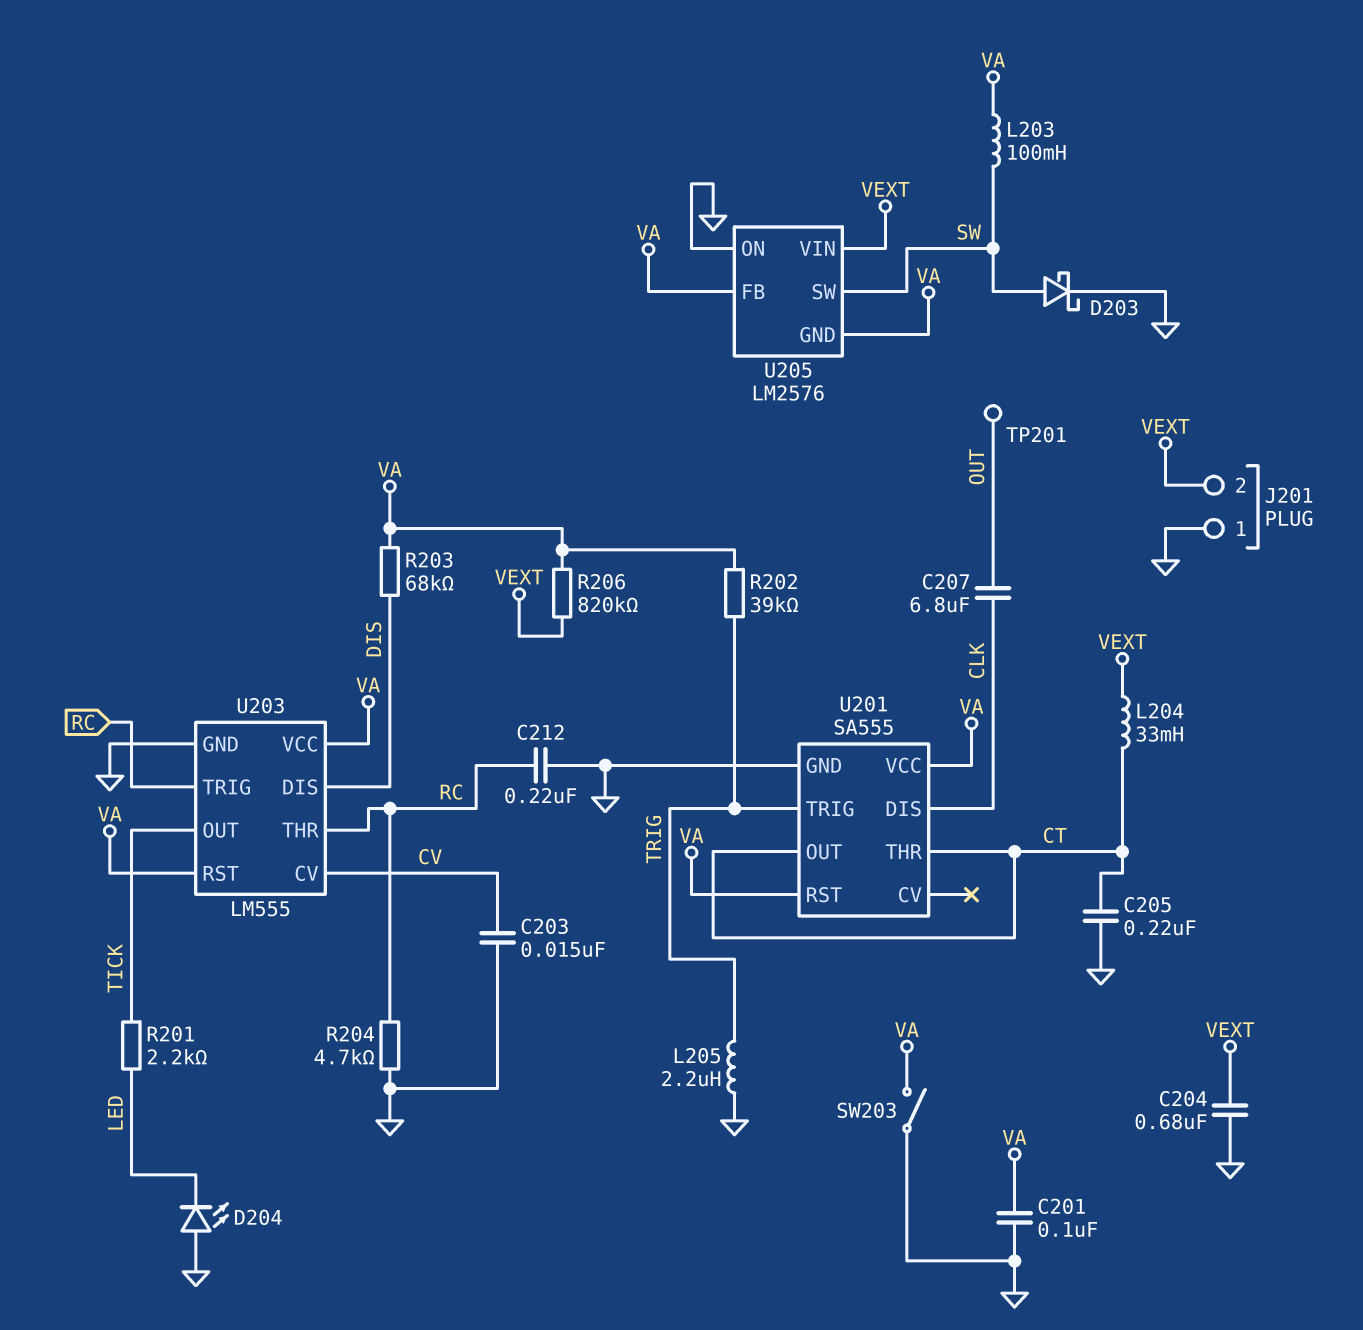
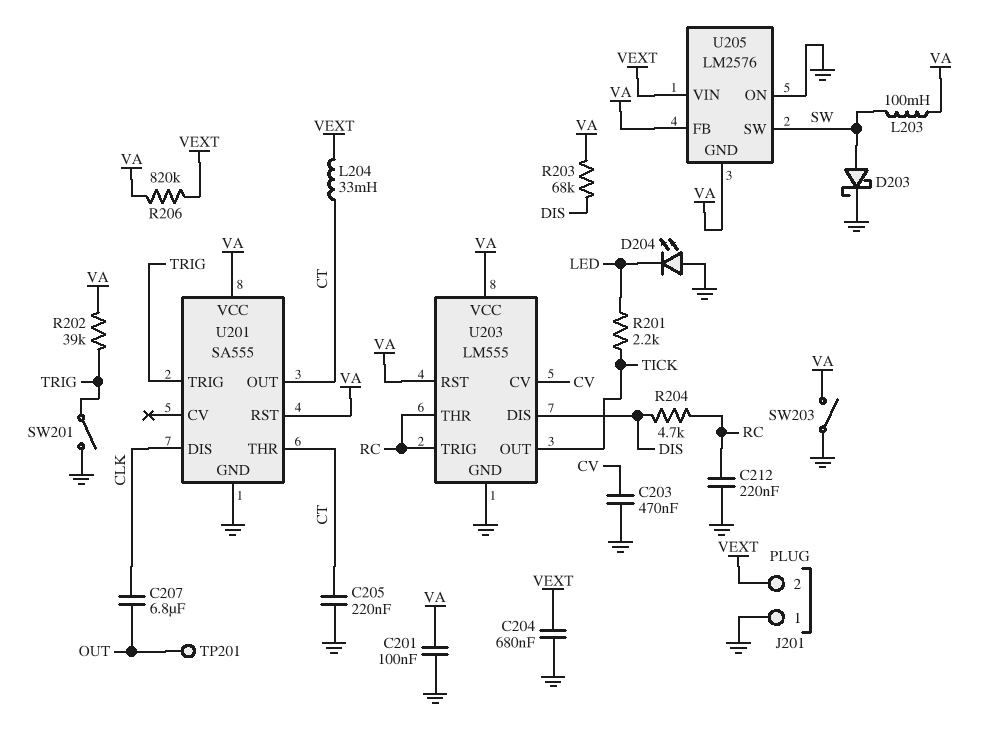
C203: 15nF (CV, GND) -> 470nF (CV, GND)
L205: 2.2uH (GND, TRIG) -> none
R204: 4.7k (GND, RC) -> 4.7k (DIS, RC)
SW201: none -> switch (GND, TRIG)

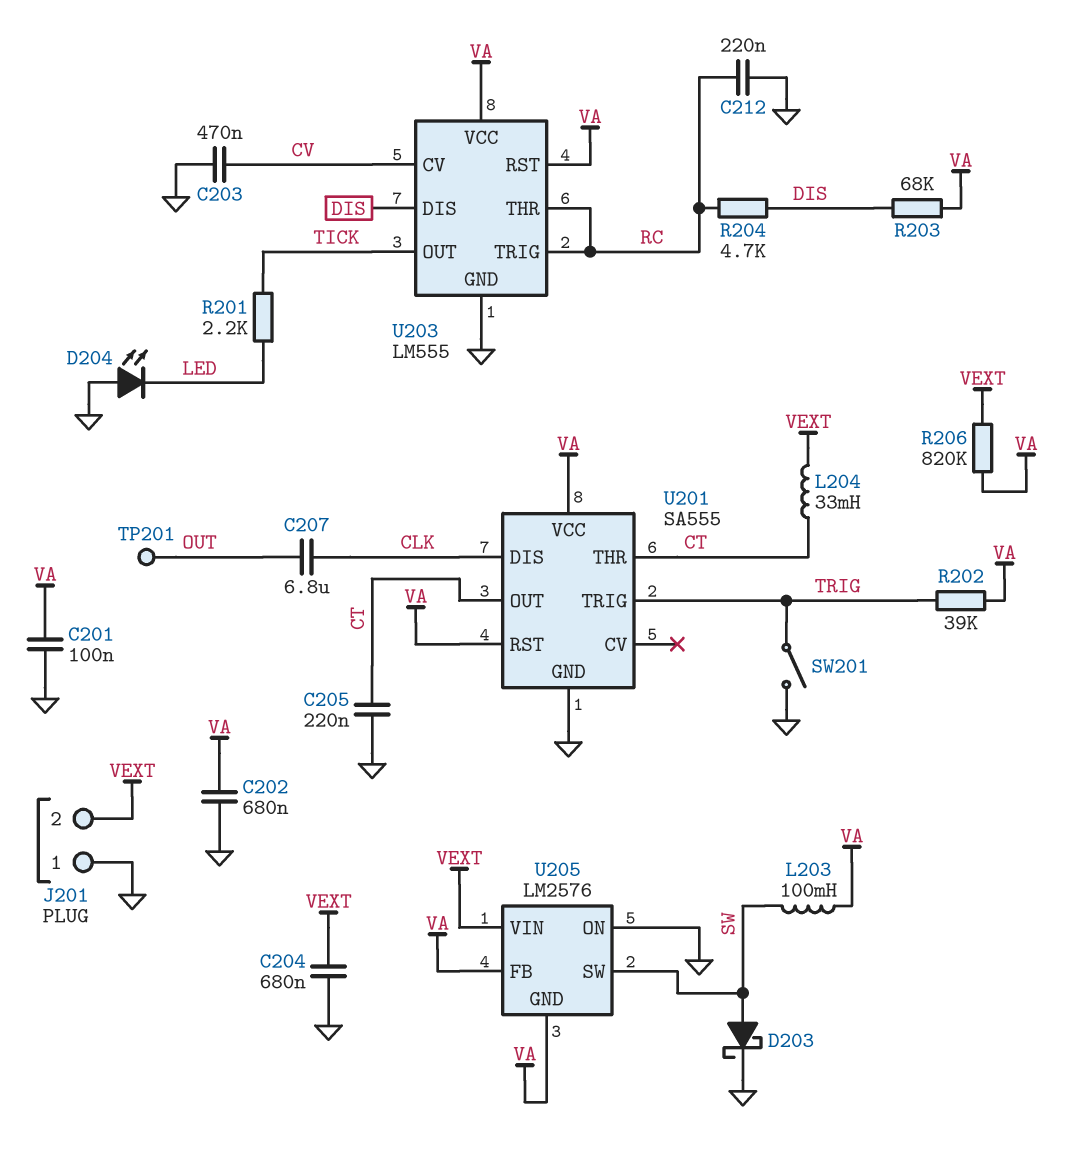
C202: none -> 680nF (GND, VA)
SW203: switch (GND, VA) -> none

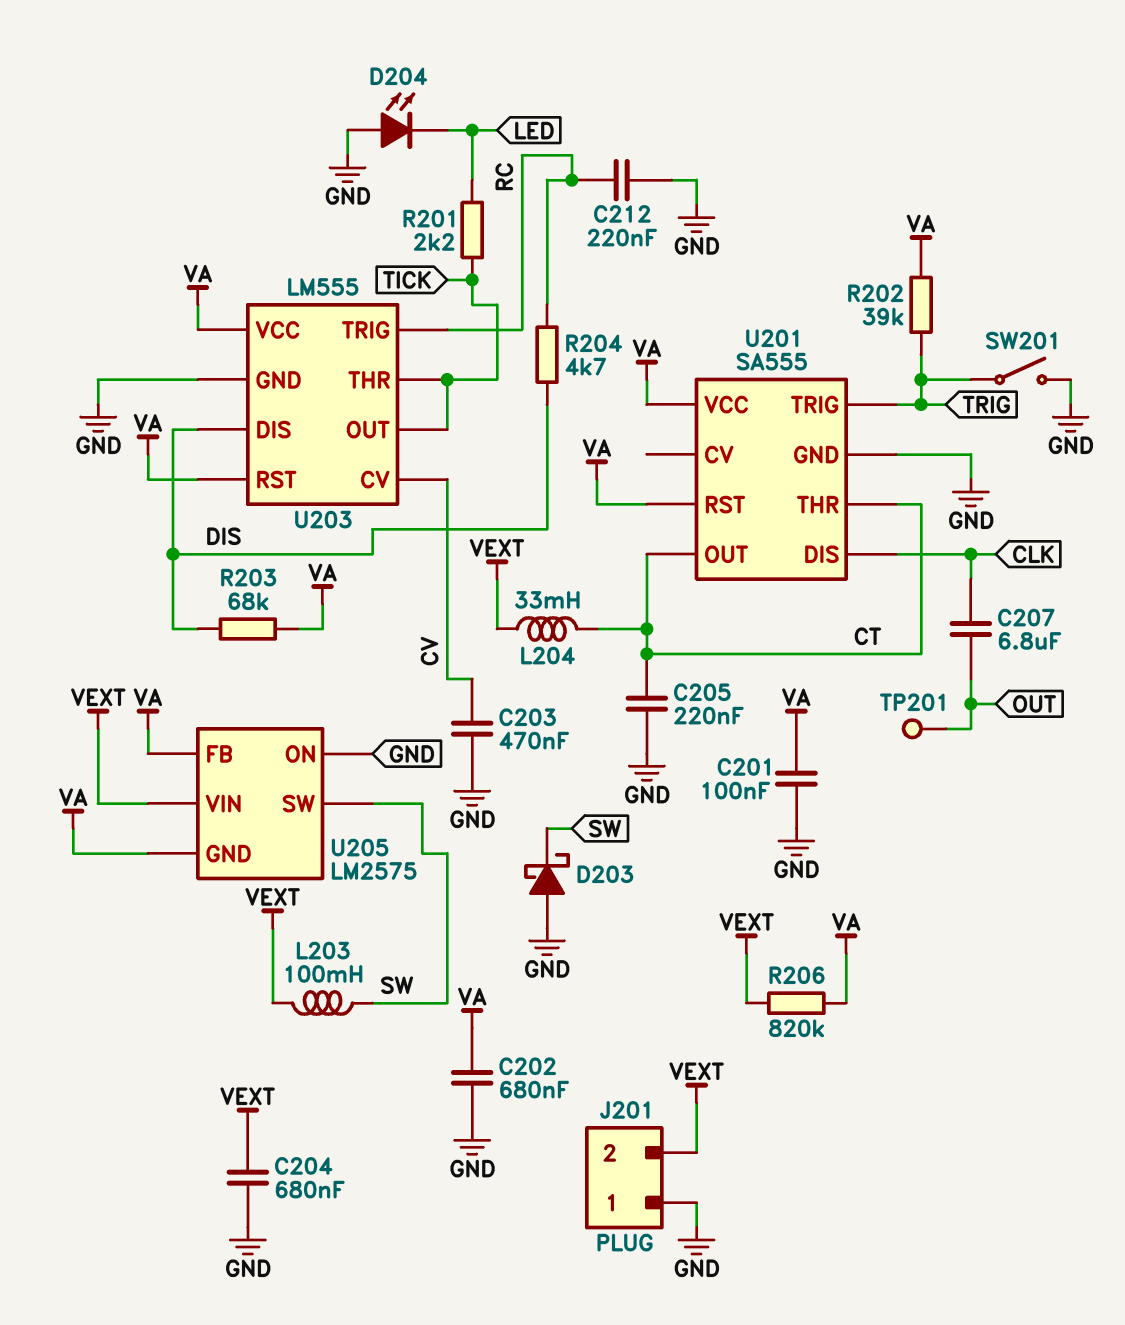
D203: schottky (A SW, K GND) -> schottky (A GND, K SW)
L203: 100mH (SW, VA) -> 100mH (SW, VEXT)
U203 pin THR: RC -> TICK
U205: LM2576 -> LM2575

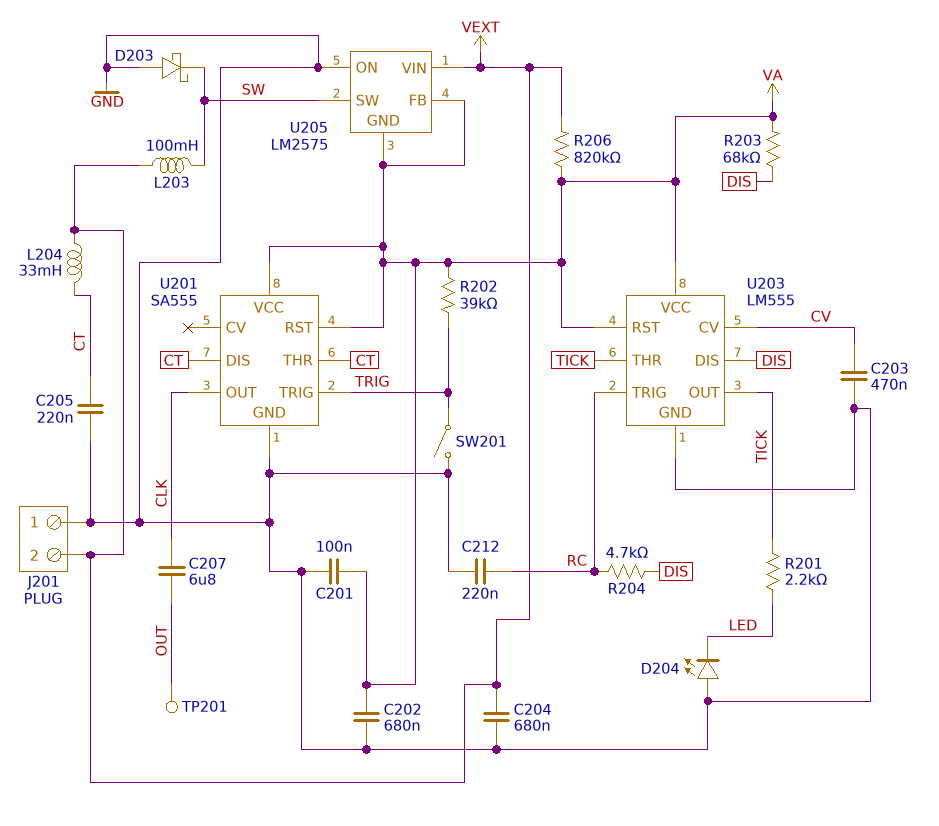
U201 pin DIS: CLK -> CT
U201 pin OUT: CT -> CLK

